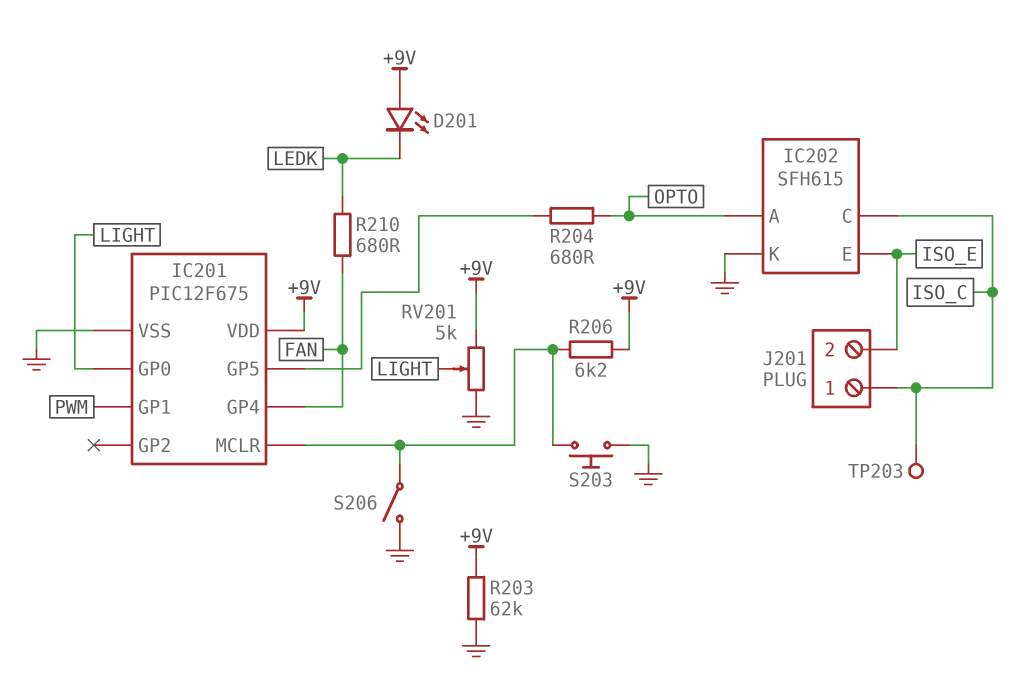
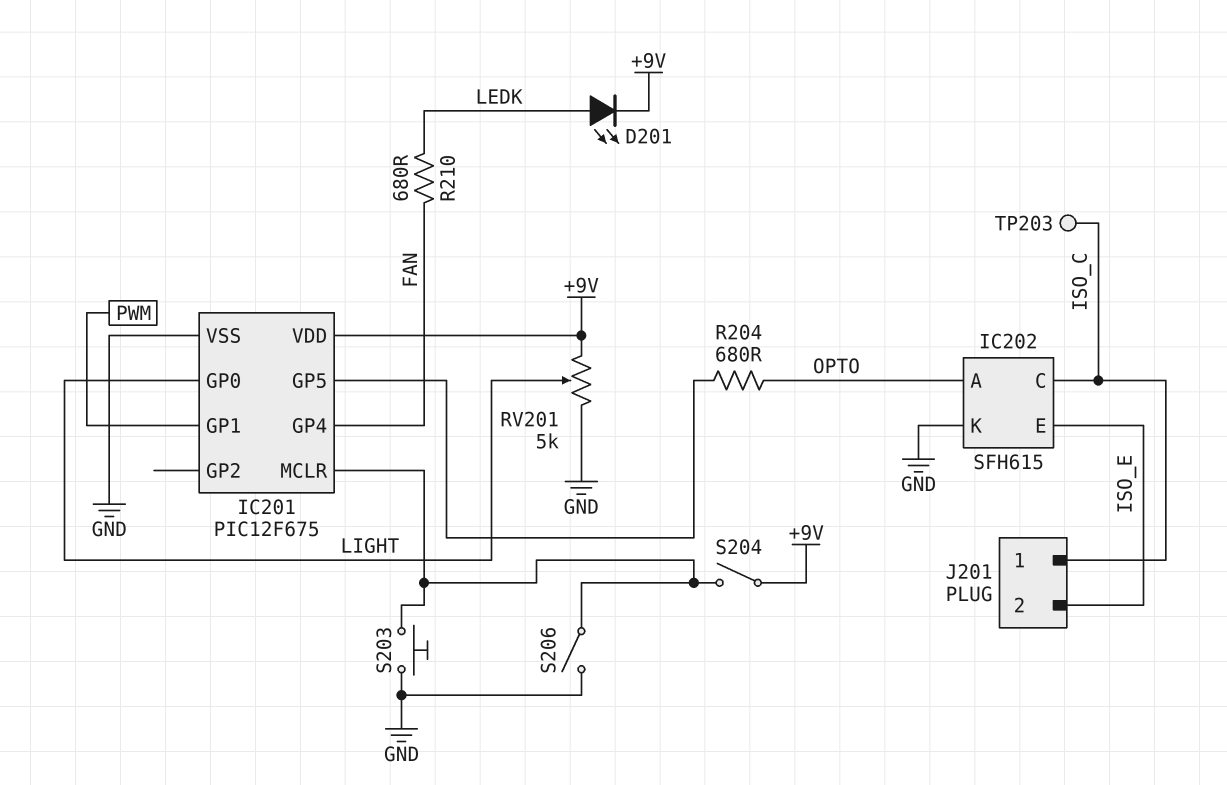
D201: LED (A +9V, K LEDK) -> LED (A LEDK, K +9V)
R203: 62k (+9V, GND) -> none
R206: 6.2k (+9V, IC201/MCLR) -> none
S204: none -> switch (+9V, IC201/MCLR)

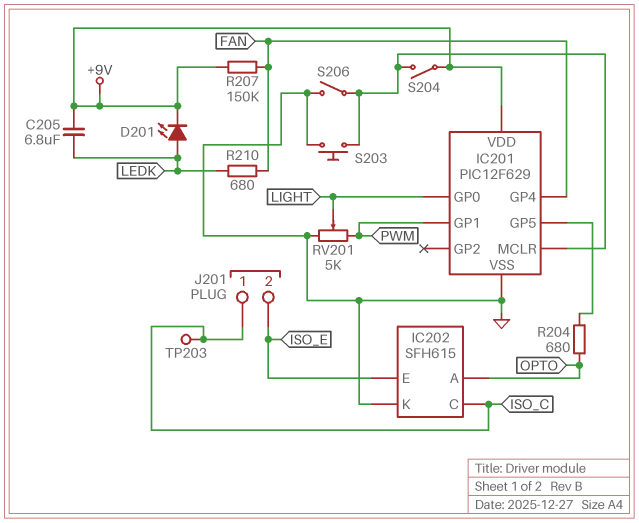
C205: none -> 6.8uF (+9V, LEDK)
IC201: PIC12F675 -> PIC12F629
R207: none -> 150k (+9V, FAN)
RV201: 5k (+9V, GND, wiper LIGHT) -> 5k (GND, PWM, wiper LIGHT)

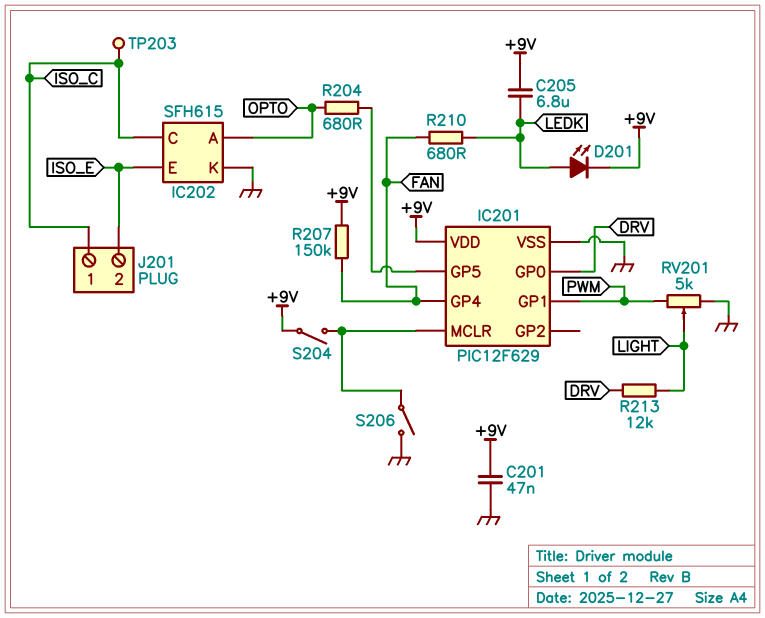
C201: none -> 47nF (+9V, GND)
IC201 pin GP0: LIGHT -> DRV
R213: none -> 12k (DRV, LIGHT)
S203: button (GND, IC201/MCLR) -> none

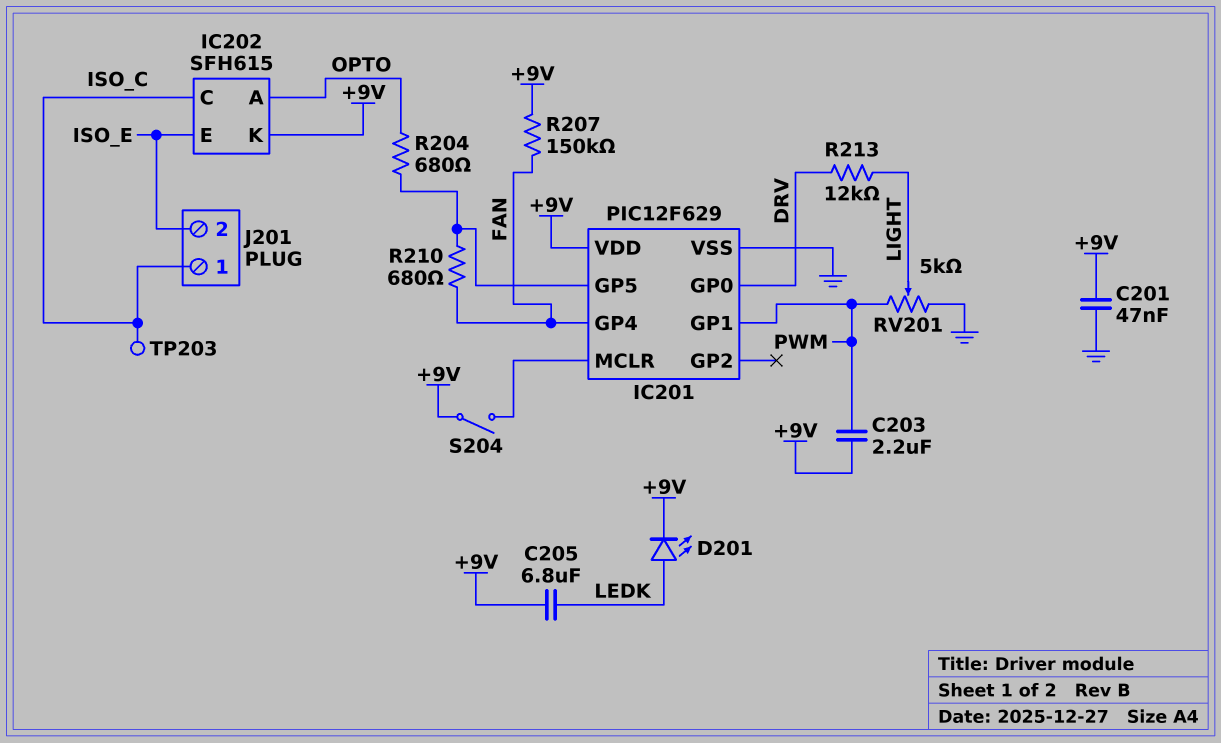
C203: none -> 2.2uF (+9V, PWM)
IC202 pin K: GND -> +9V
R210: 680 (FAN, LEDK) -> 680 (FAN, IC201/GP5)
S206: switch (GND, IC201/MCLR) -> none

